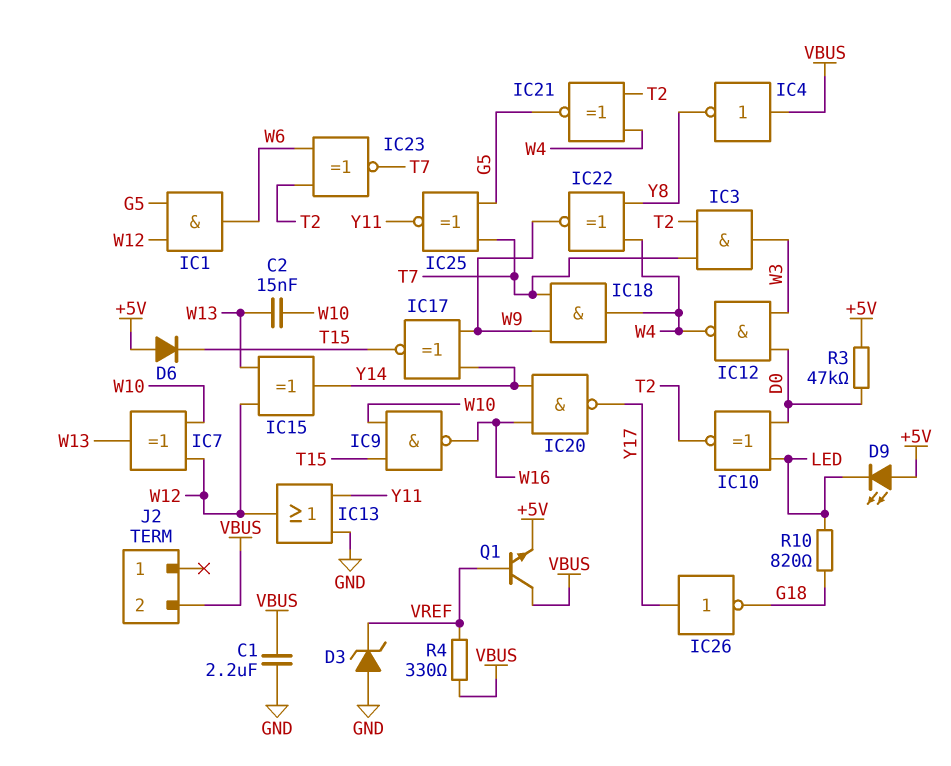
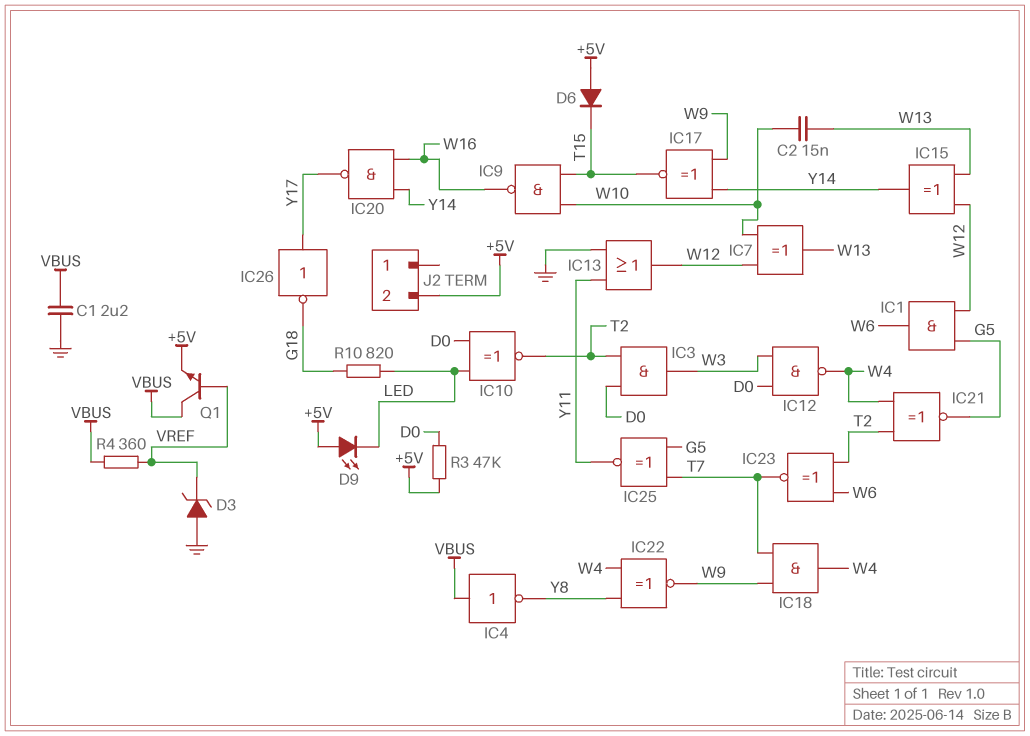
IC3: AND (in T2, in T7, out W3) -> AND (in D0, in T2, out W3)
J2 pin 2: VBUS -> +5V
R4: 330 (VBUS, VREF) -> 360 (VBUS, VREF)

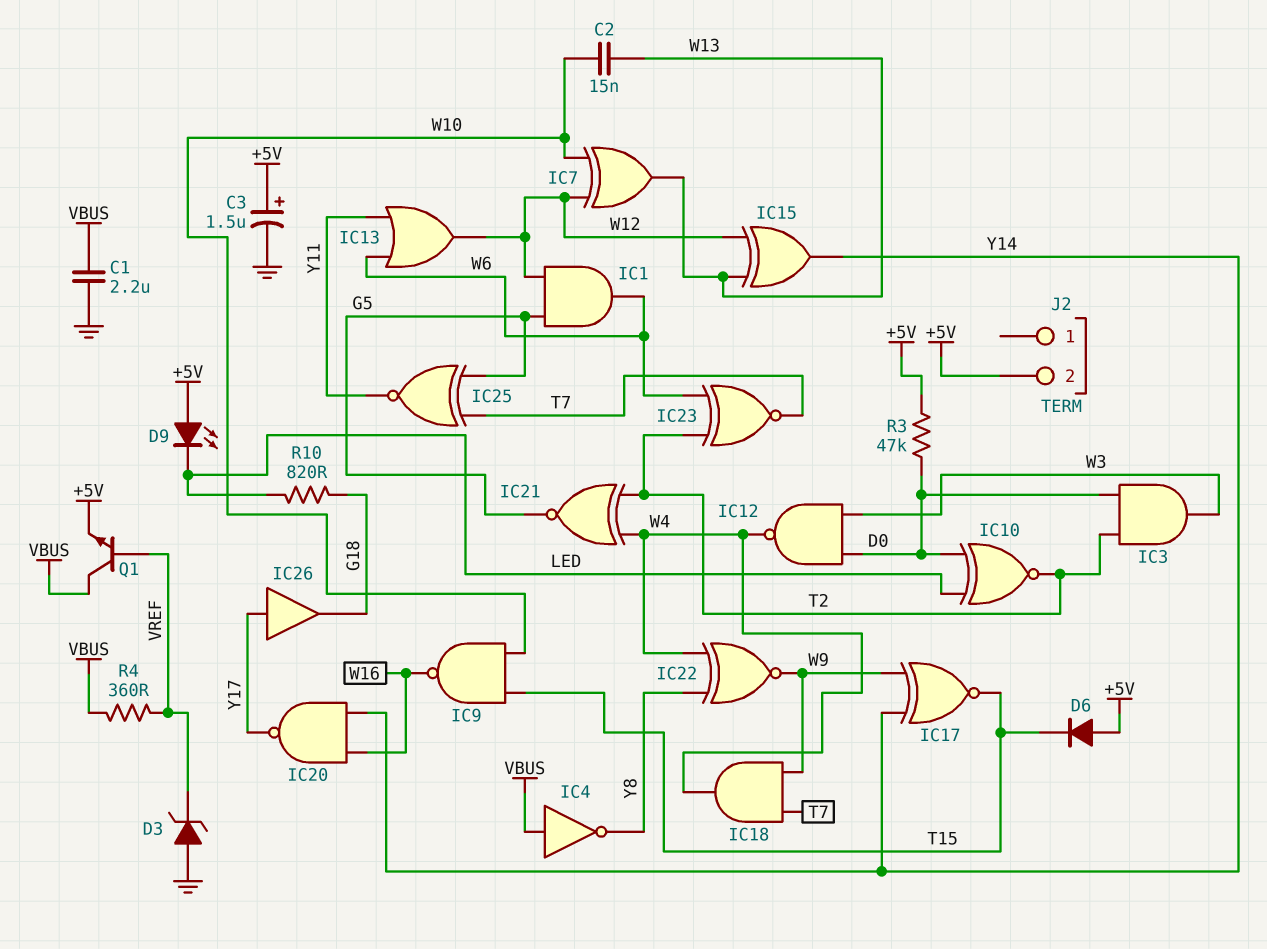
C3: none -> 1.5uF (plus +5V, minus GND)
IC13: OR (in GND, in Y11, out W12) -> OR (in W6, in Y11, out W12)
IC26: NOT (in Y17, out G18) -> buffer (in Y17, out G18)

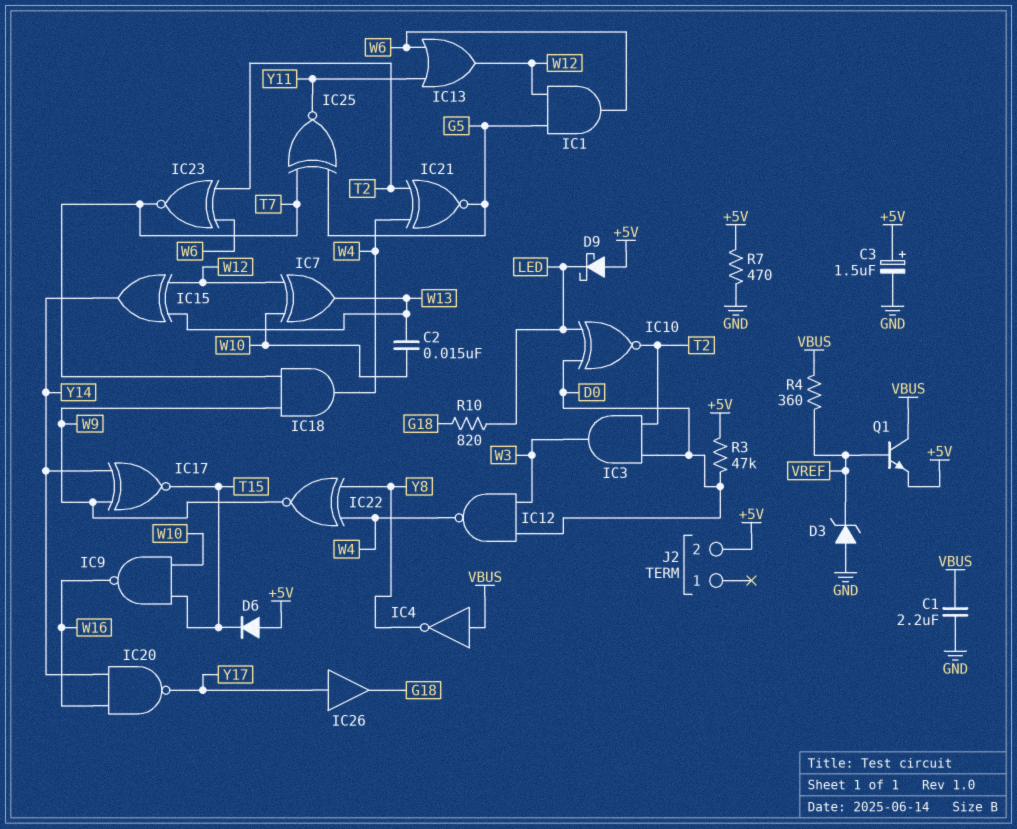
D9: LED (A +5V, K LED) -> schottky (A +5V, K LED)
R7: none -> 470 (+5V, GND)

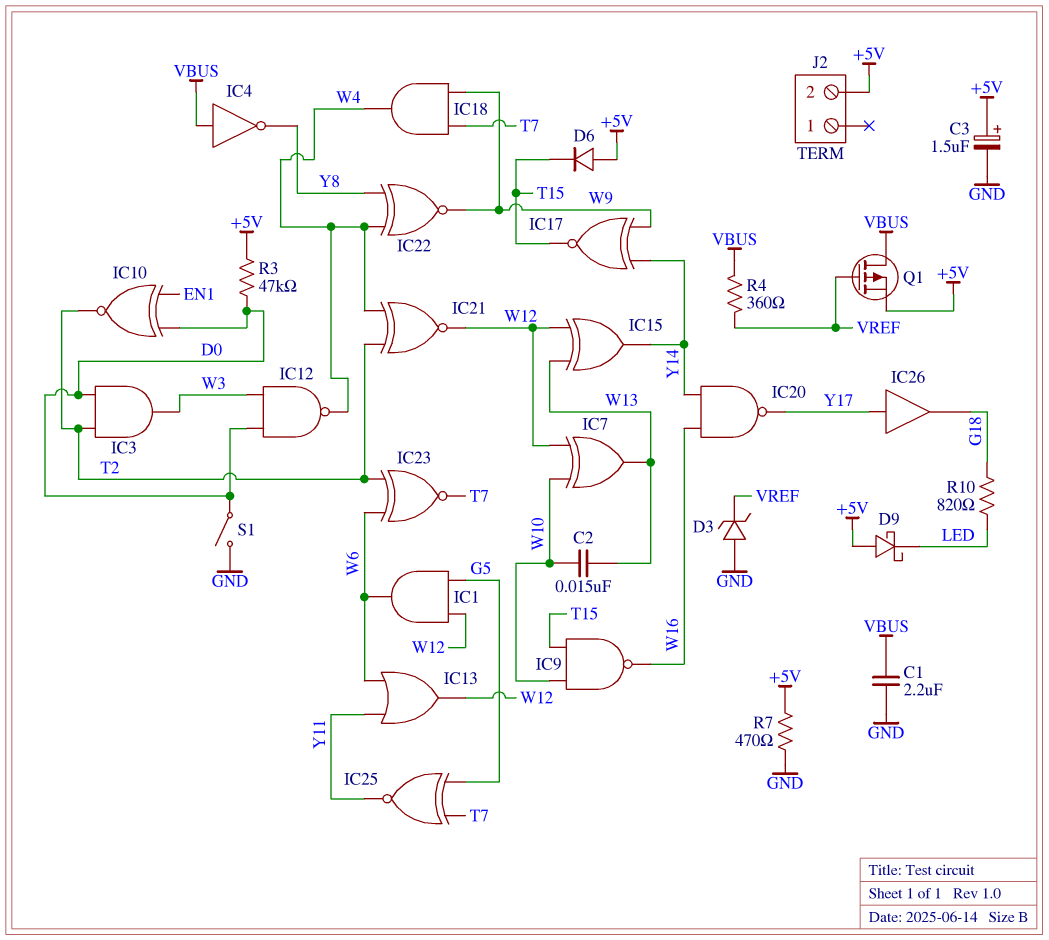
IC10: XNOR (in D0, in LED, out T2) -> XNOR (in D0, in EN1, out T2)
IC21: XNOR (in T2, in W4, out G5) -> XNOR (in T2, in W4, out W12)
Q1: NPN (B VREF, C VBUS, E +5V) -> PMOS (G VREF, D VBUS, S +5V)
S1: none -> switch (D0, GND)

